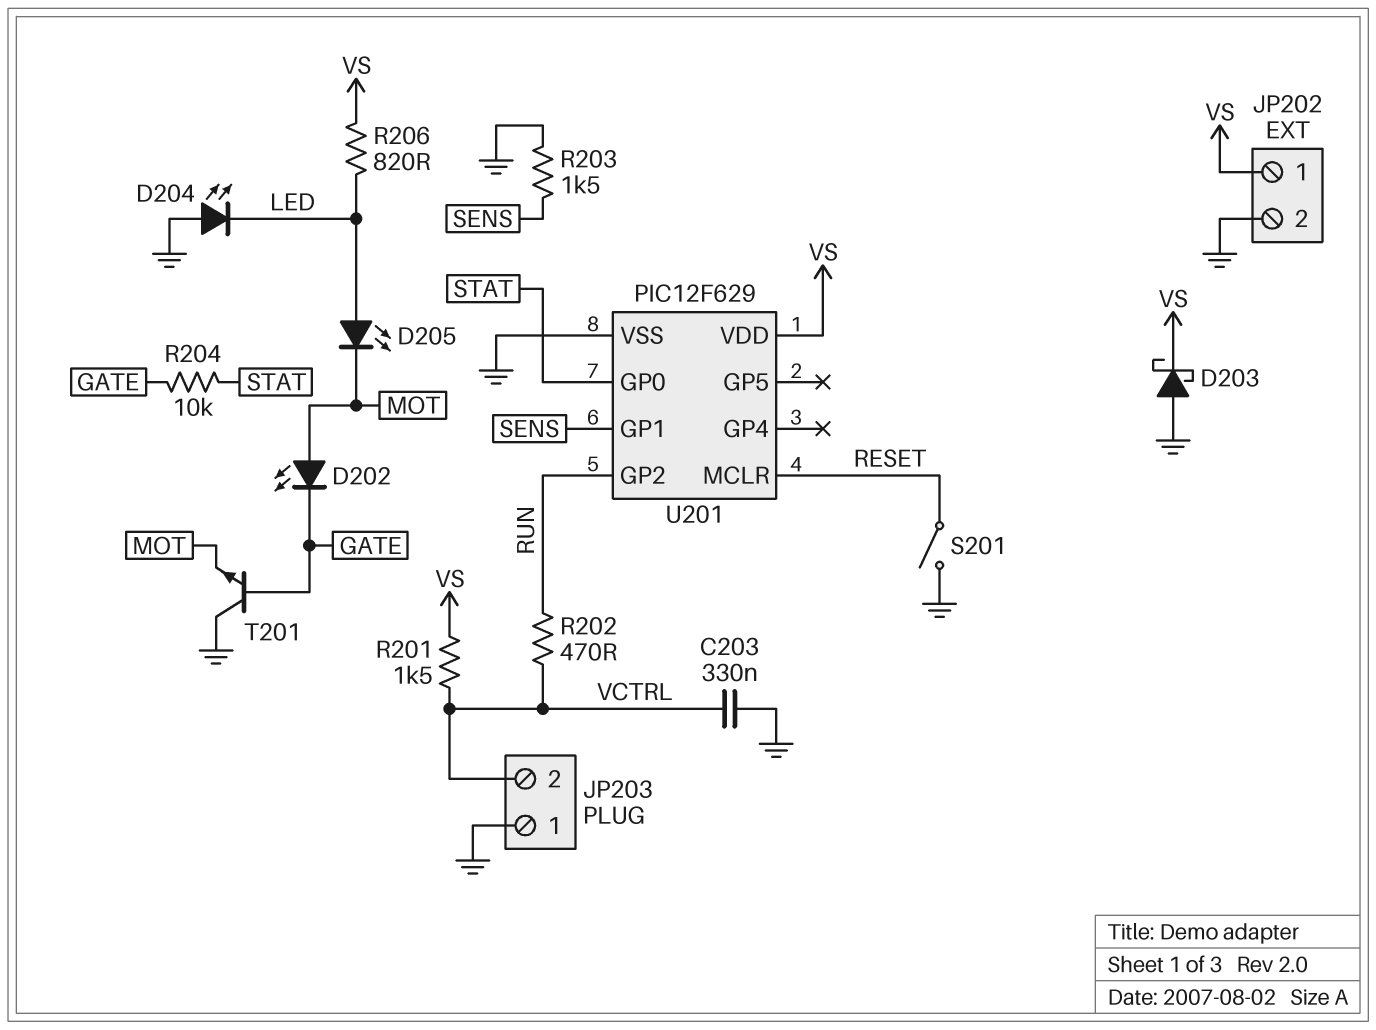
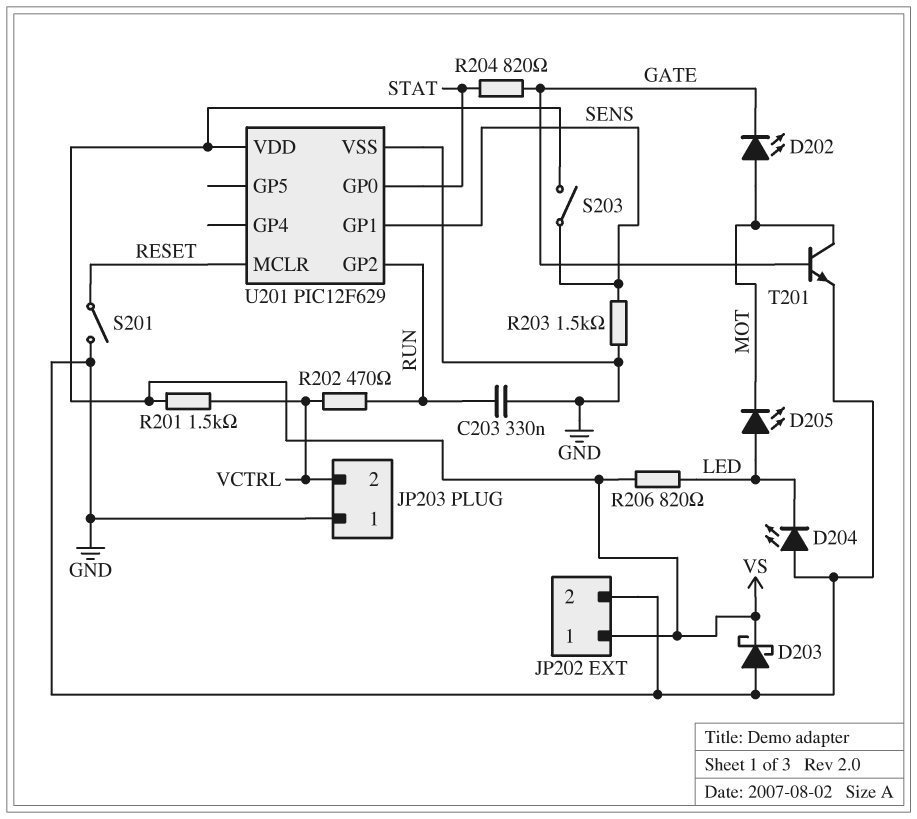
C203: 330nF (GND, VCTRL) -> 330nF (GND, RUN)
R204: 10k (GATE, STAT) -> 820 (GATE, STAT)
S203: none -> switch (SENS, VS)
T201: NPN (B GATE, C GND, E MOT) -> NPN (B GATE, C MOT, E GND)

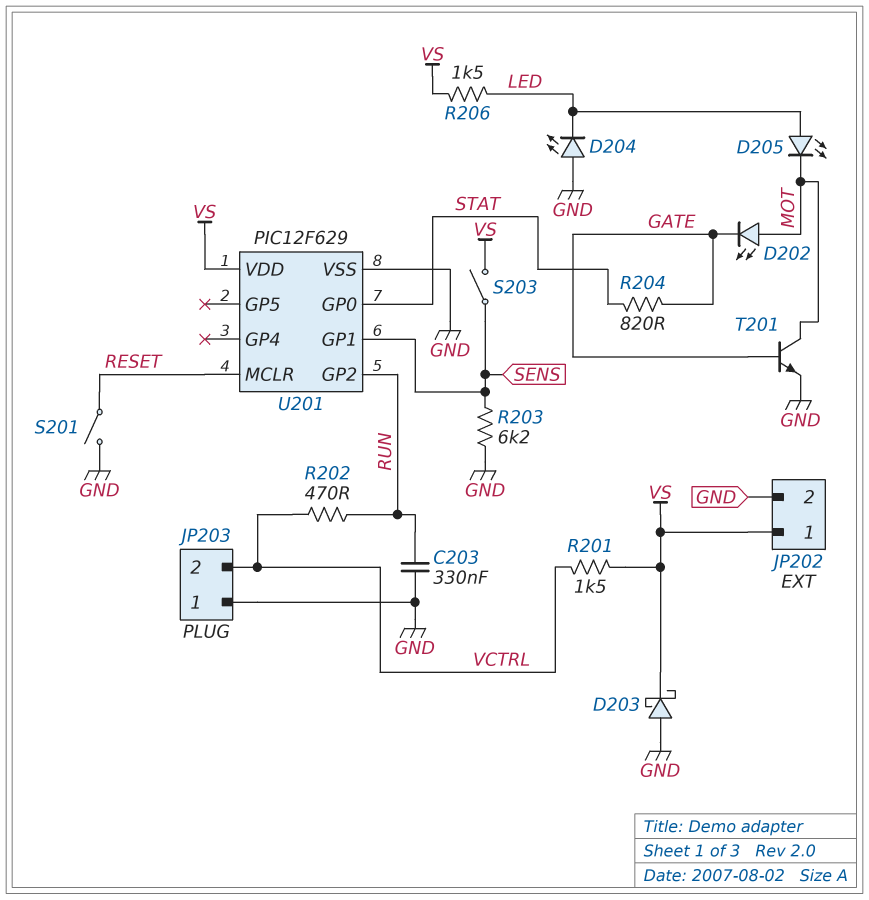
R203: 1.5k (GND, SENS) -> 6.2k (GND, SENS)
R206: 820 (LED, VS) -> 1.5k (LED, VS)

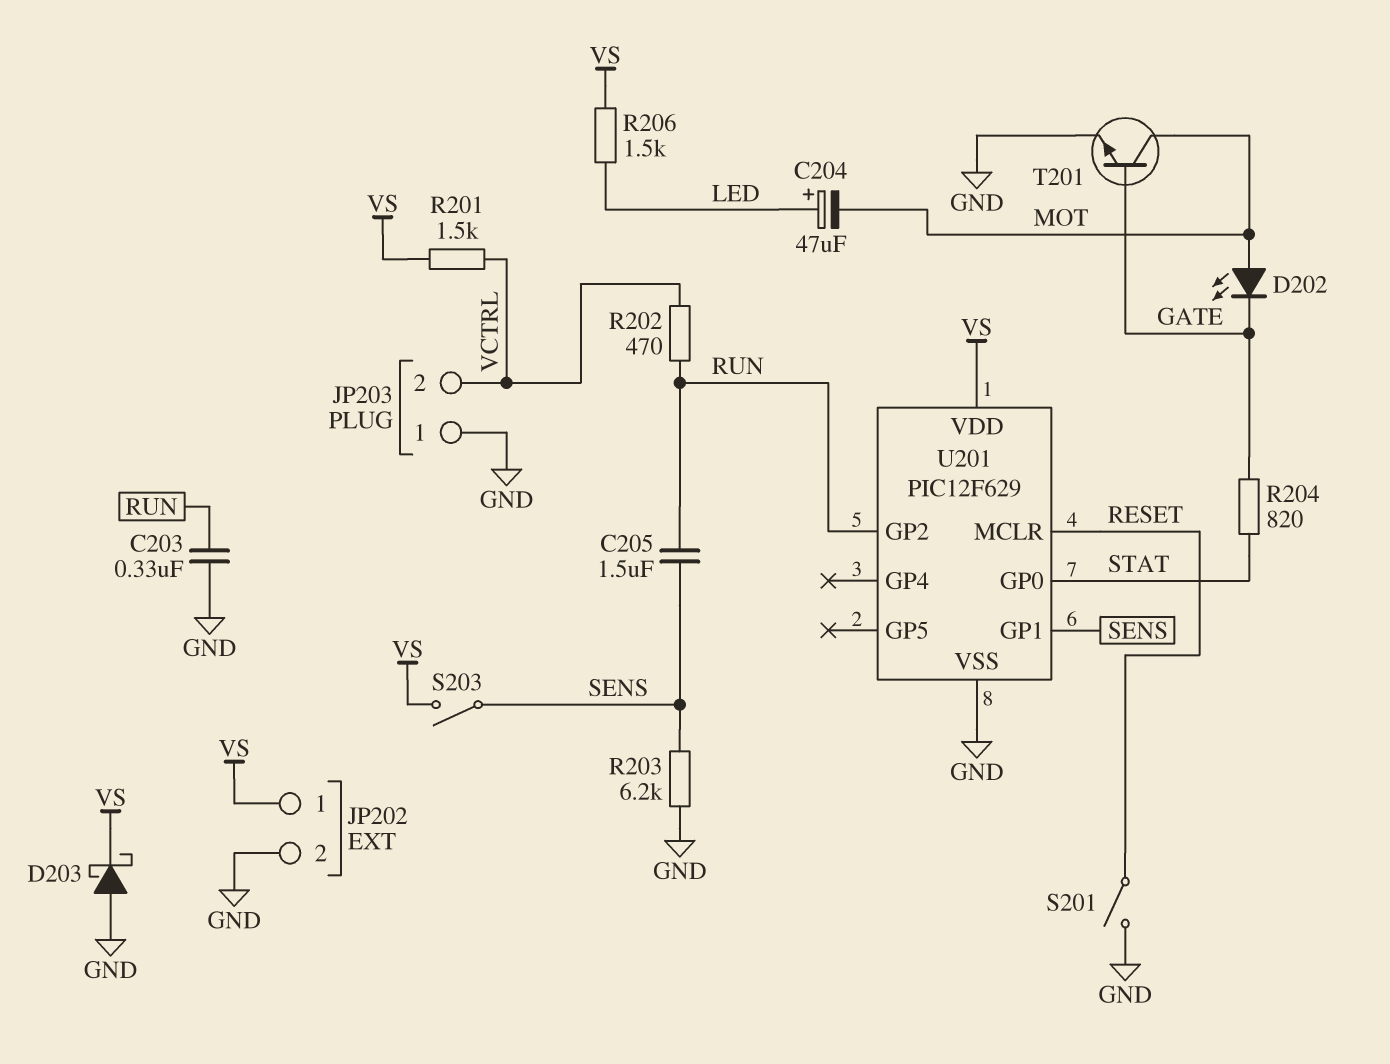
C204: none -> 47uF (plus LED, minus MOT)
C205: none -> 1.5uF (RUN, SENS)
D204: LED (A GND, K LED) -> none
D205: LED (A LED, K MOT) -> none

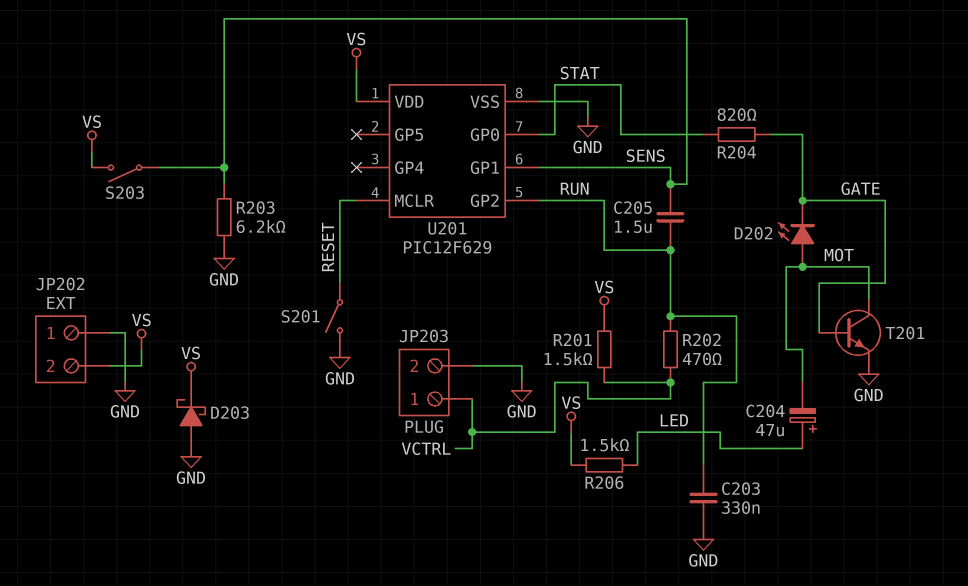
JP202 pin 1: VS -> GND
JP202 pin 2: GND -> VS
JP203 pin 1: GND -> VCTRL
JP203 pin 2: VCTRL -> GND

